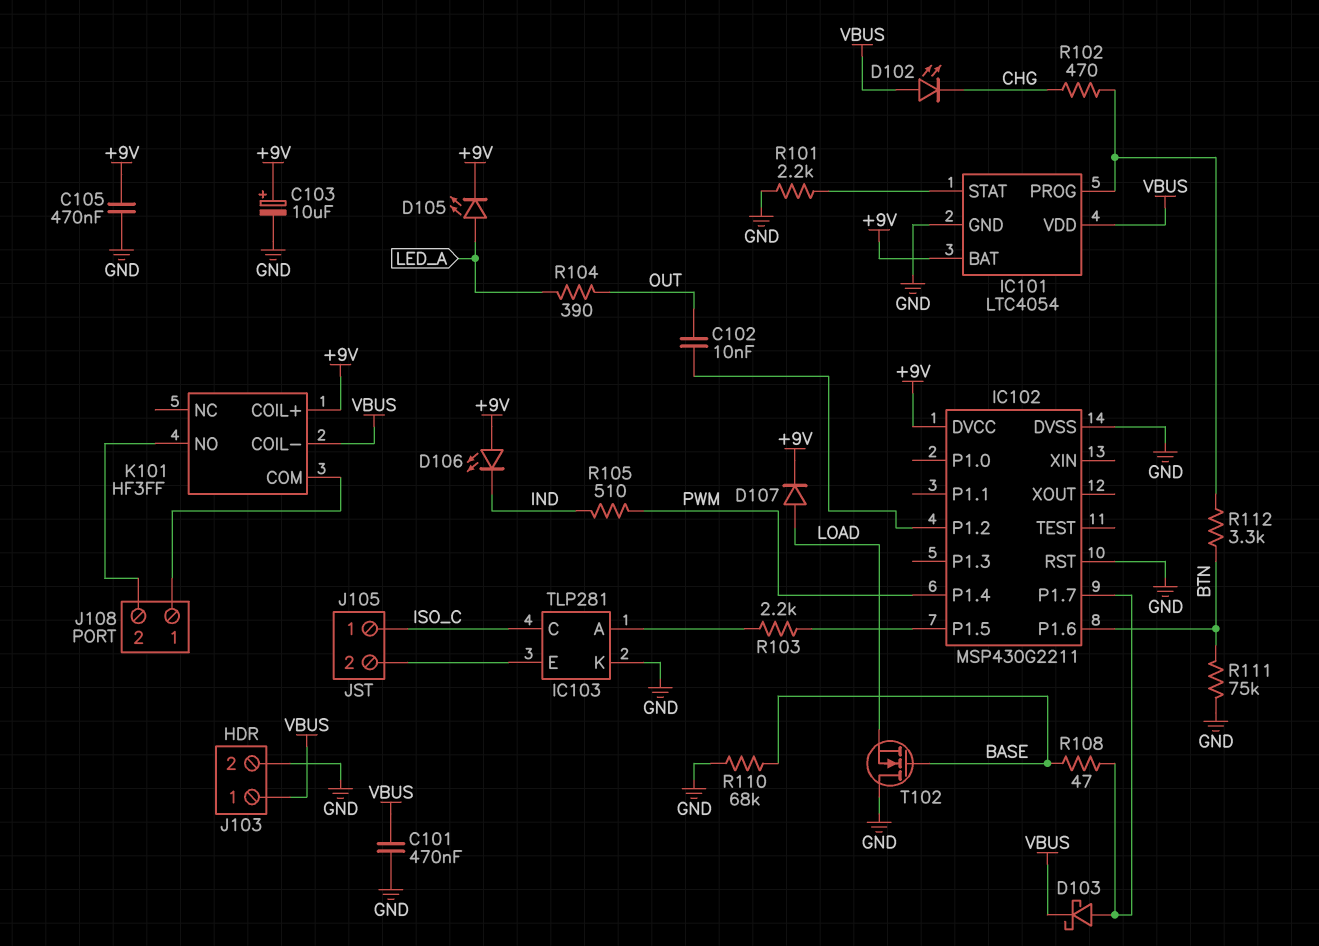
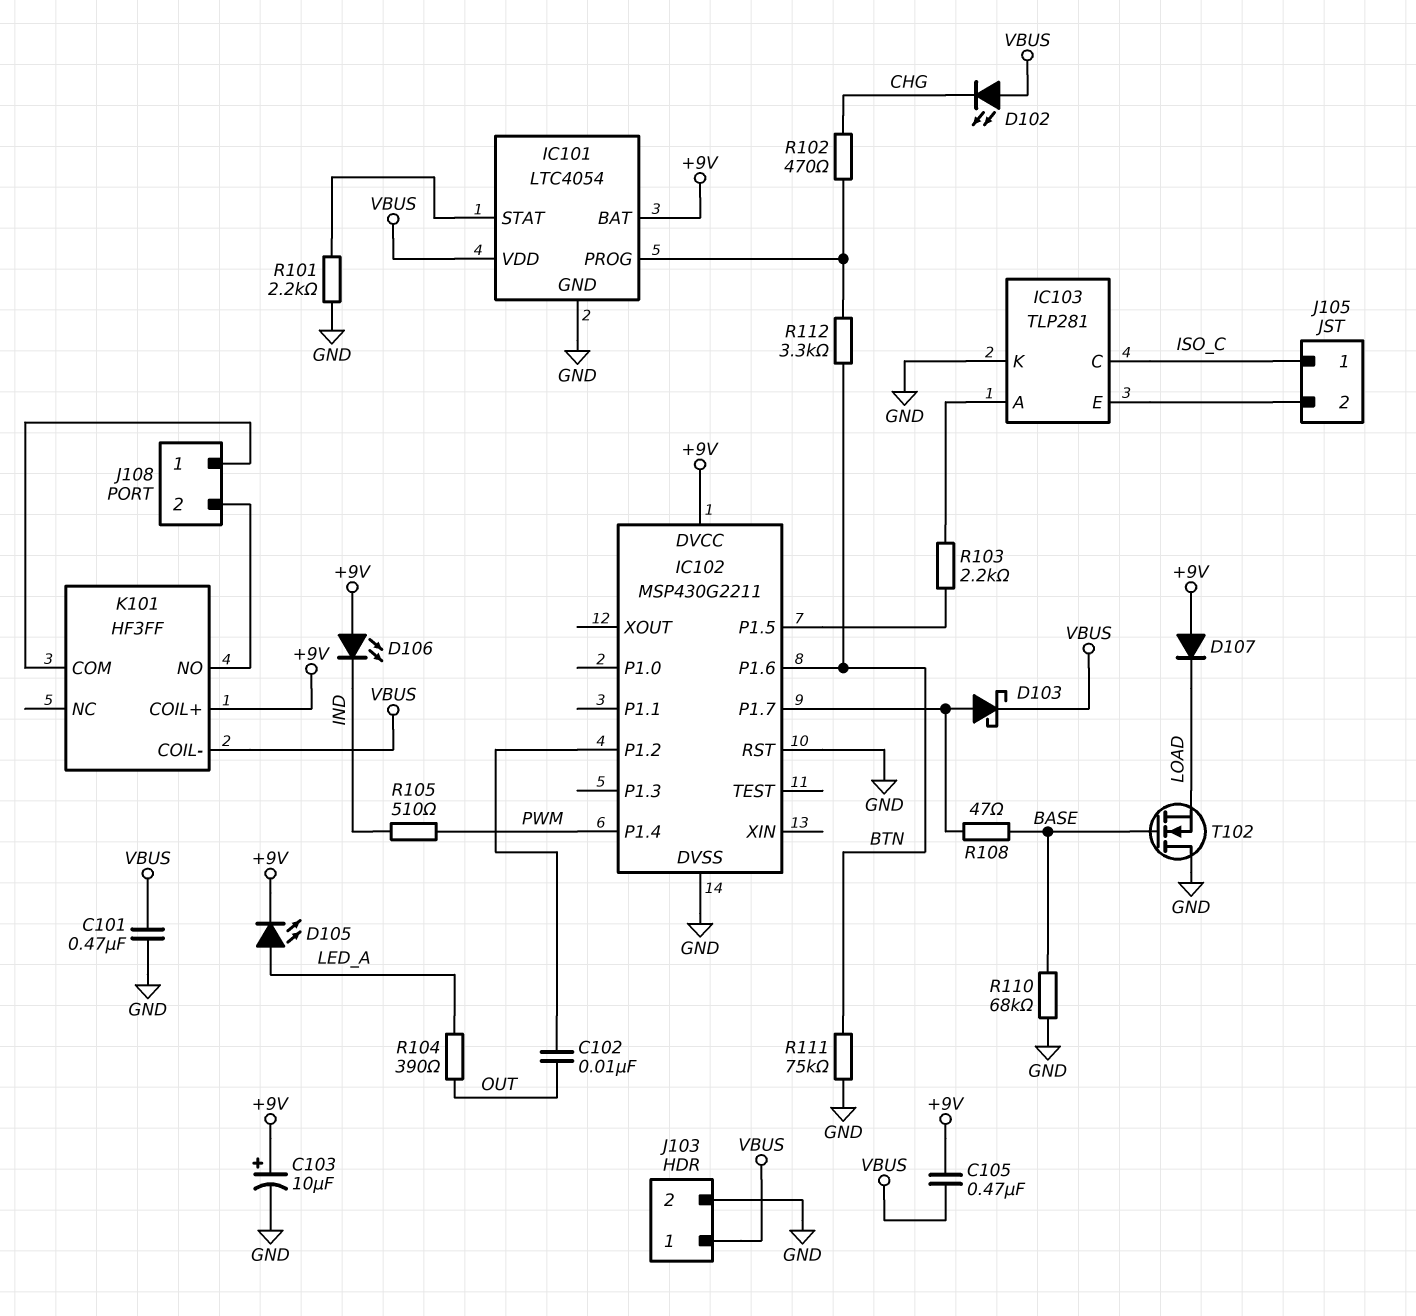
C105: 470nF (+9V, GND) -> 470nF (+9V, VBUS)
D107: diode (A LOAD, K +9V) -> diode (A +9V, K LOAD)

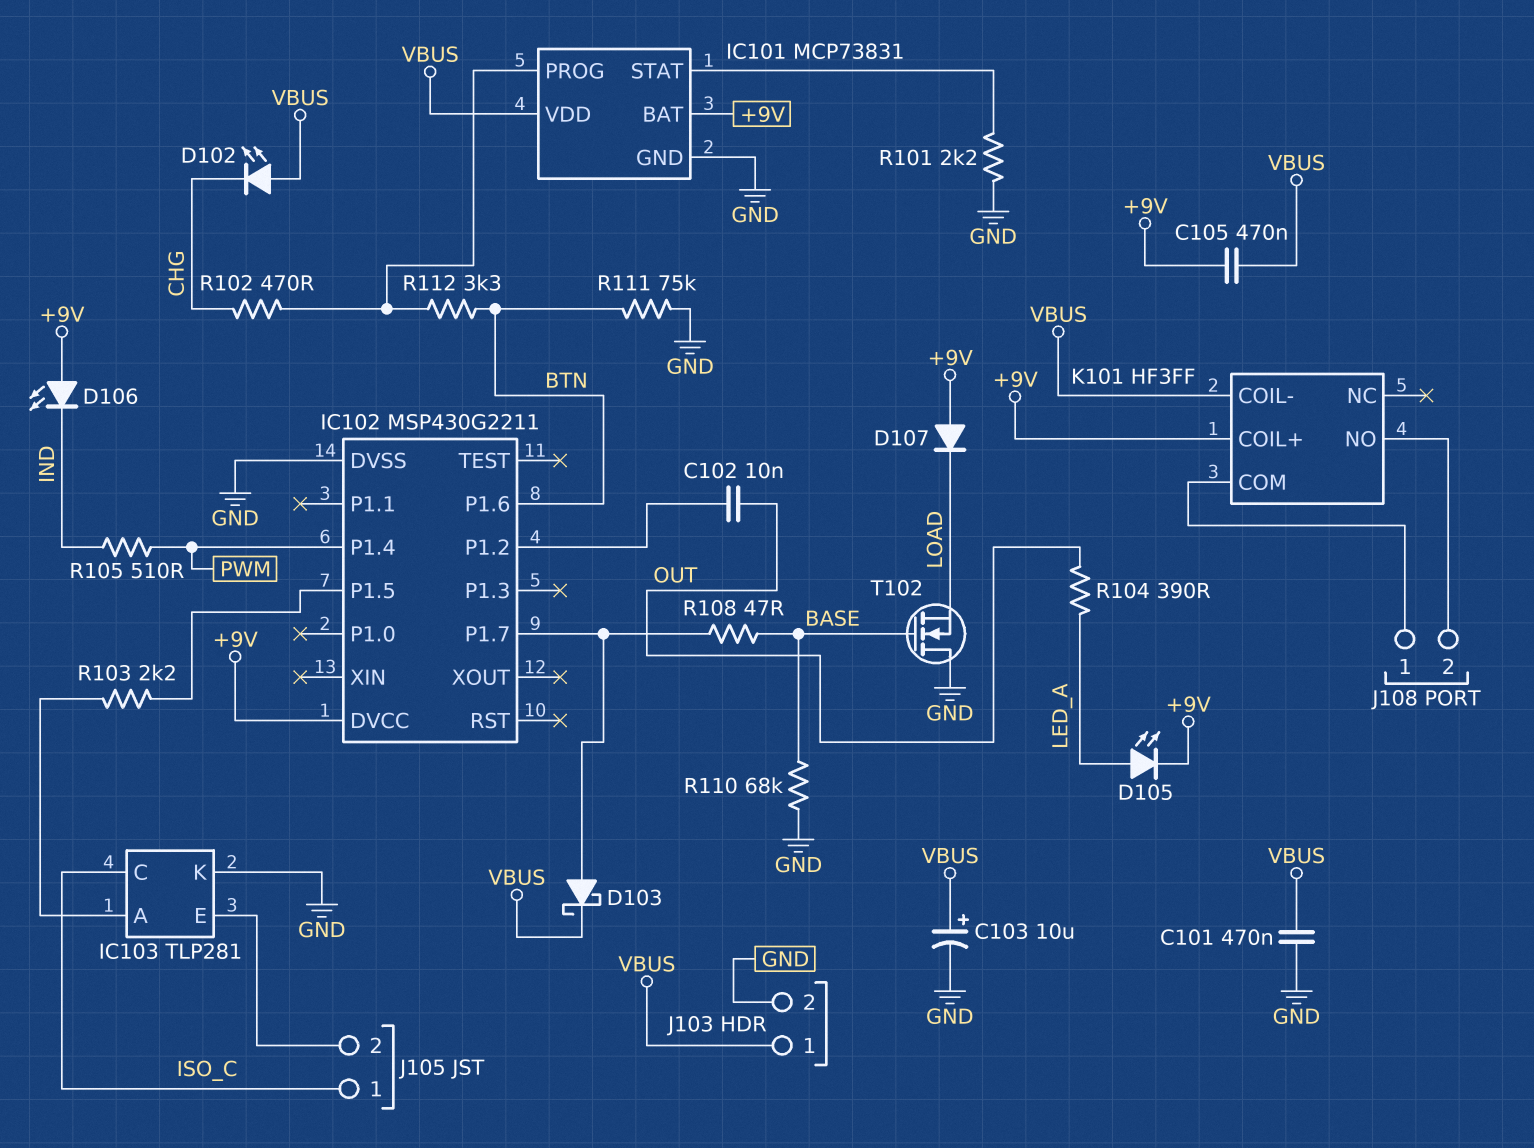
C103: 10uF (plus +9V, minus GND) -> 10uF (plus VBUS, minus GND)
IC101: LTC4054 -> MCP73831
IC102 pin RST: GND -> none

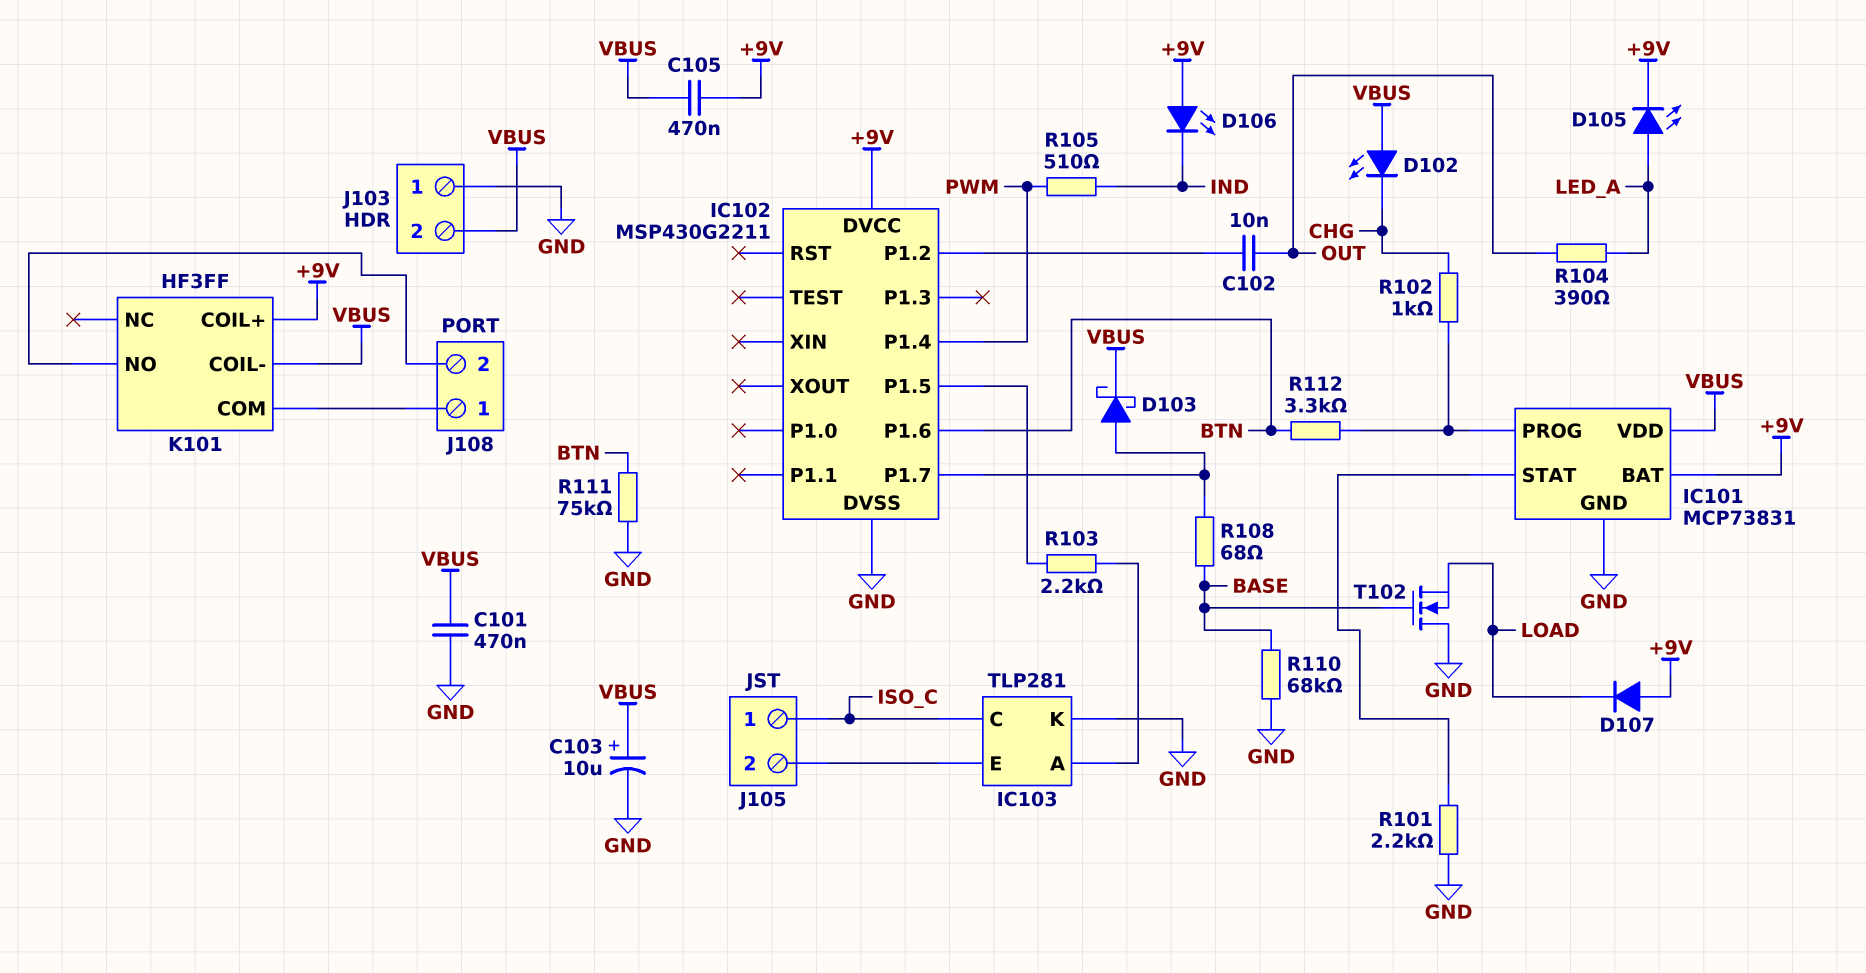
J103 pin 1: VBUS -> GND
J103 pin 2: GND -> VBUS
R102: 470 (CHG, IC101/PROG) -> 1k (CHG, IC101/PROG)
R108: 47 (BASE, IC102/P1.7) -> 68 (BASE, IC102/P1.7)

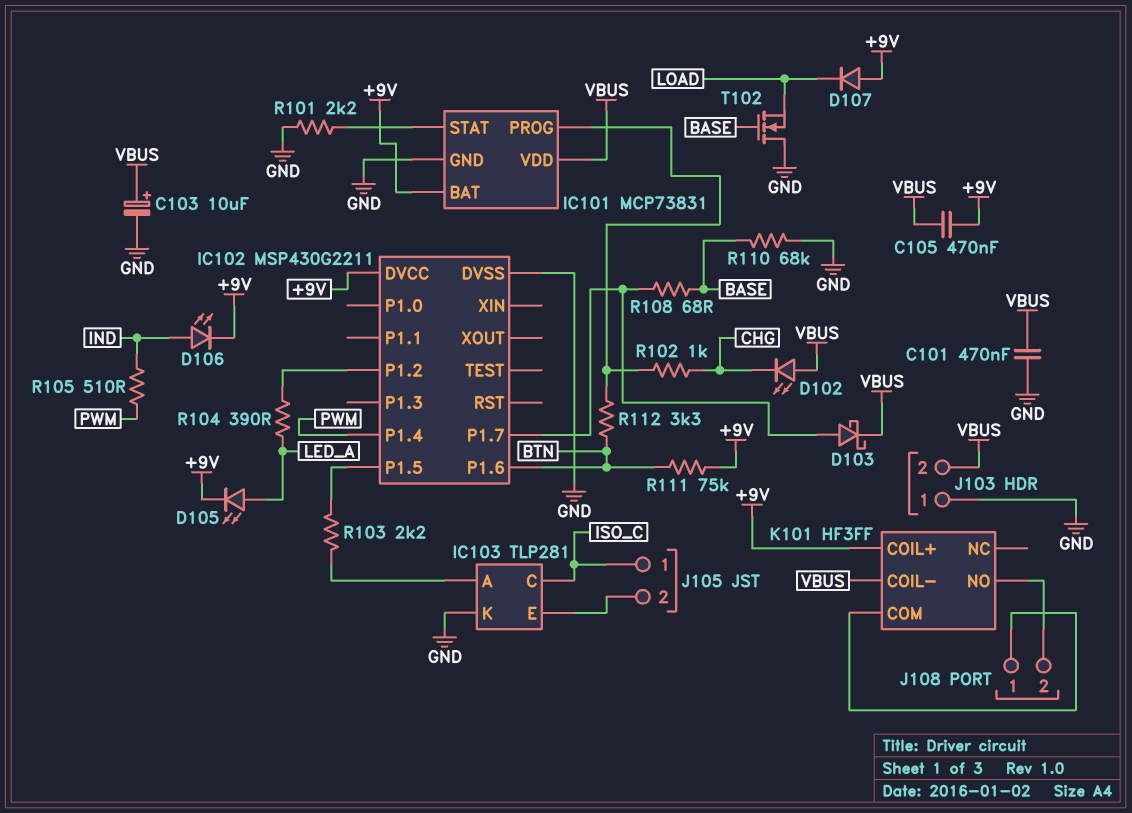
C102: 10nF (IC102/P1.2, OUT) -> none
D106: LED (A +9V, K IND) -> LED (A IND, K +9V)
R104: 390 (LED_A, OUT) -> 390 (IC102/P1.2, LED_A)
R111: 75k (BTN, GND) -> 75k (+9V, BTN)

